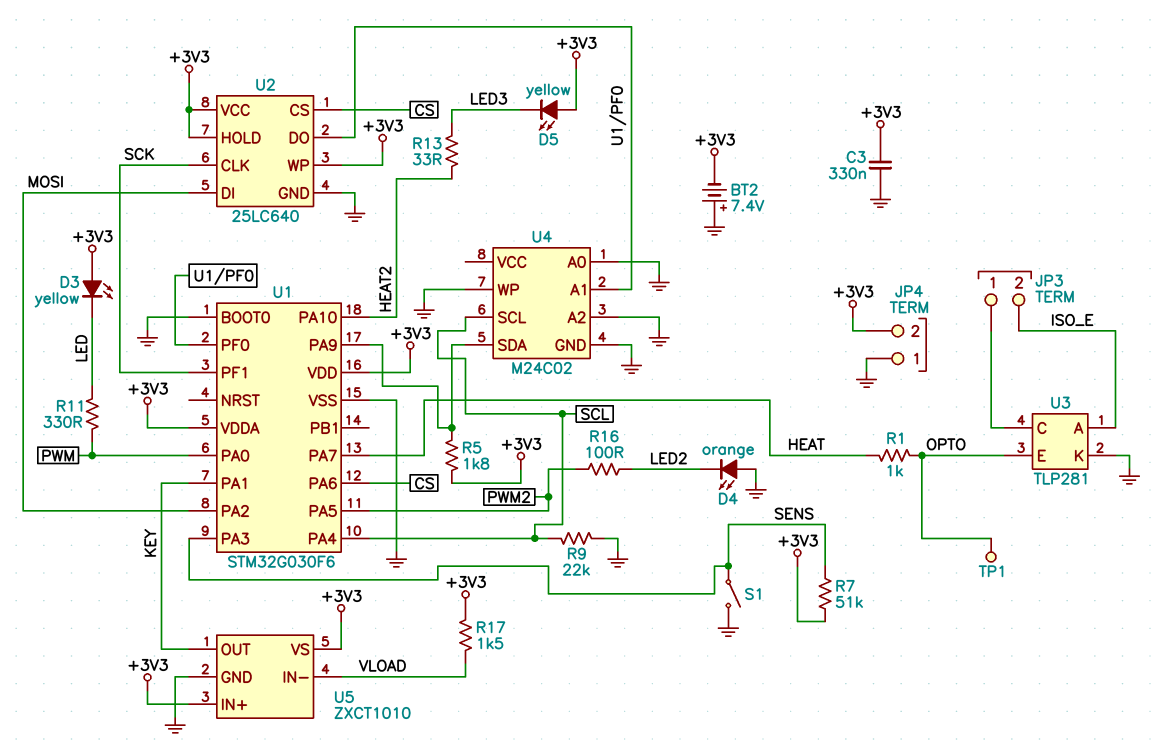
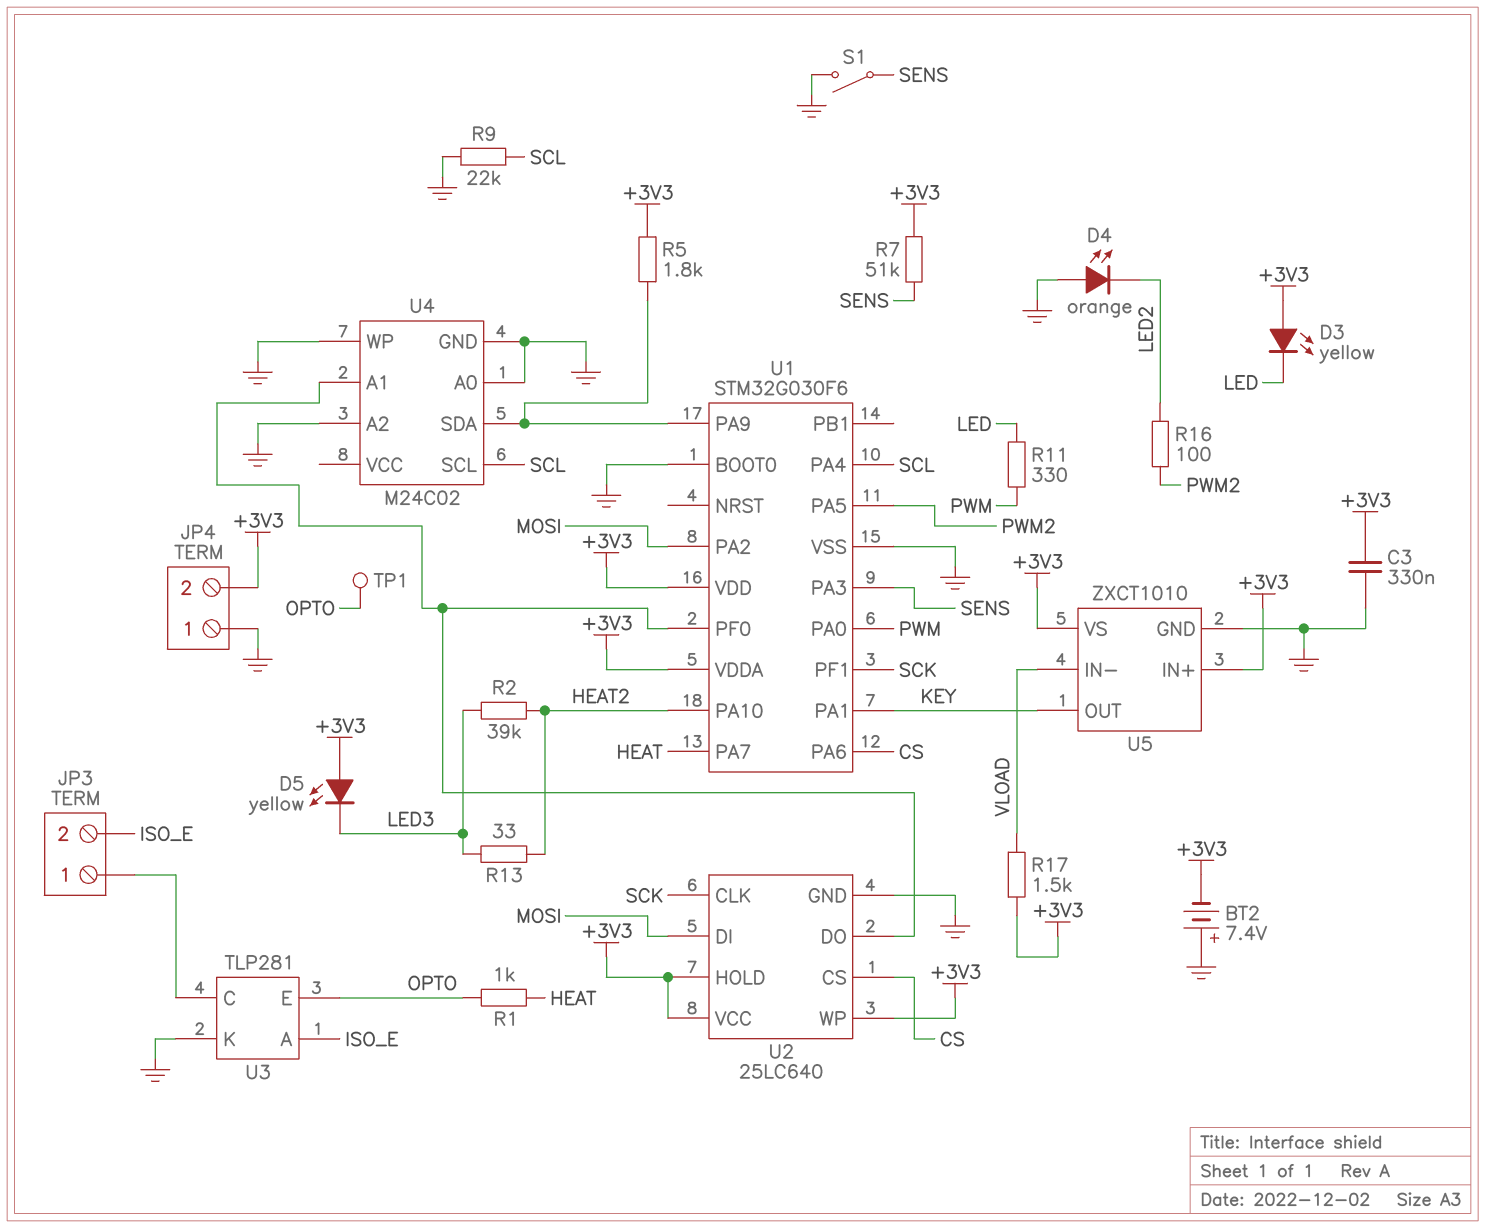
R2: none -> 39k (HEAT2, LED3)

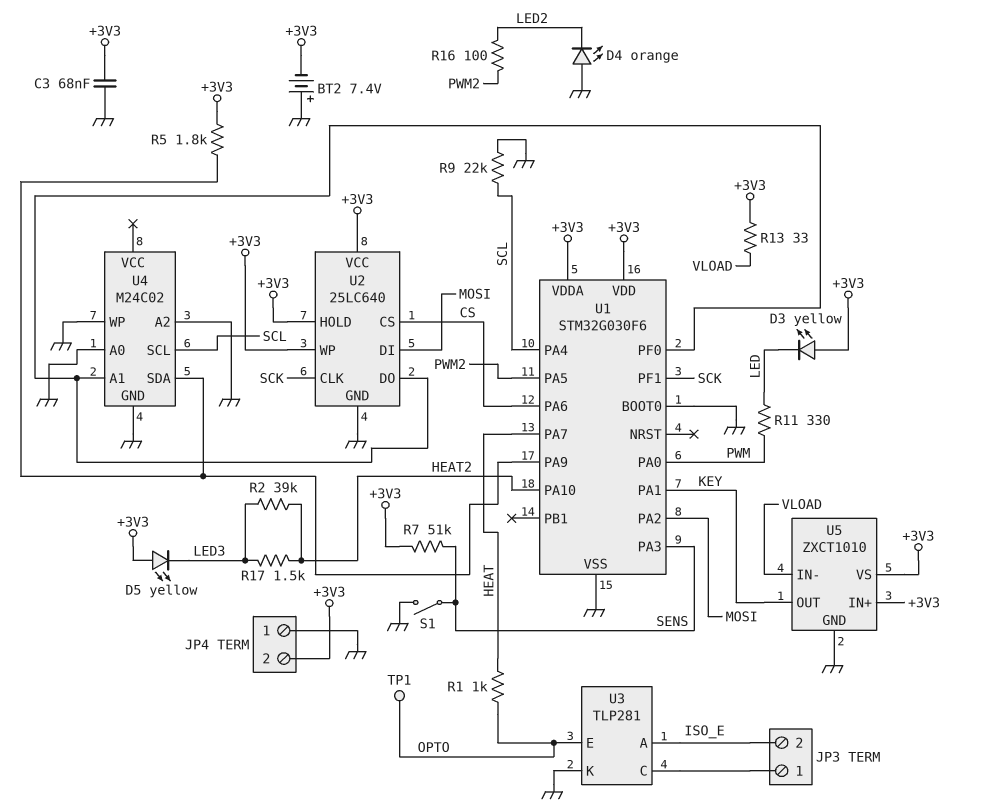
C3: 330nF (+3V3, GND) -> 68nF (+3V3, GND)
R13: 33 (HEAT2, LED3) -> 33 (+3V3, VLOAD)
R17: 1.5k (+3V3, VLOAD) -> 1.5k (HEAT2, LED3)

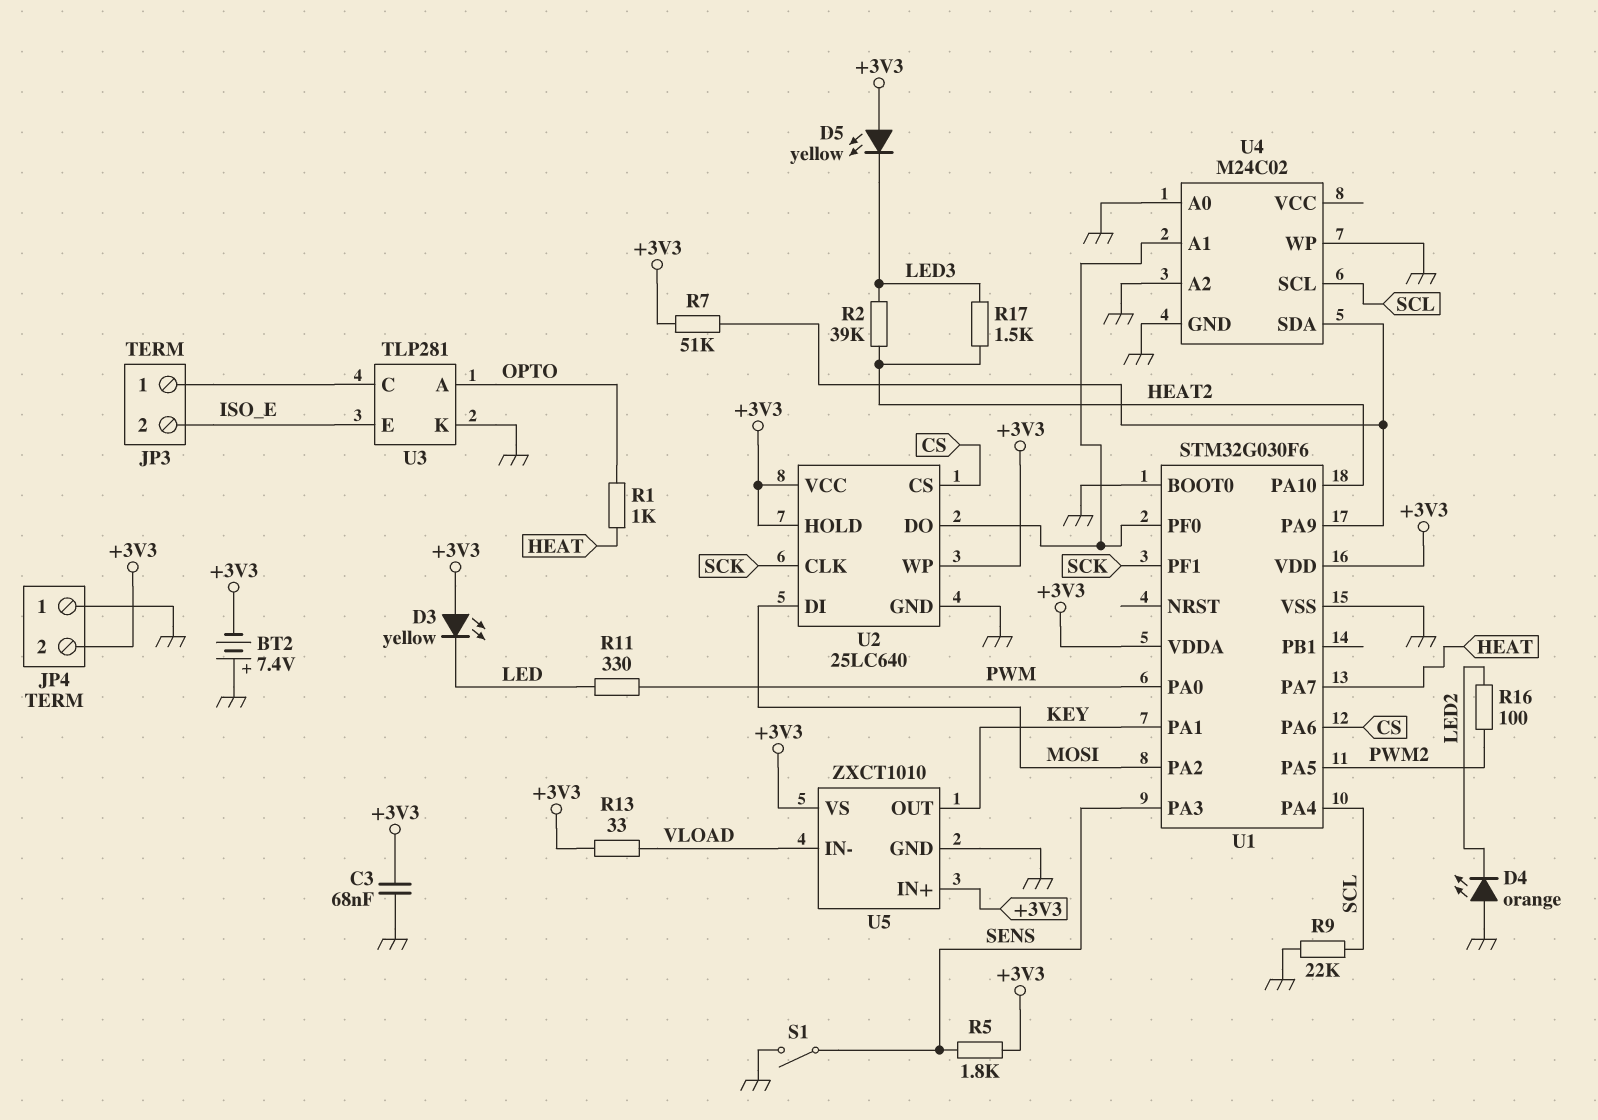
R5: 1.8k (+3V3, U1/PA9) -> 1.8k (+3V3, SENS)
R7: 51k (+3V3, SENS) -> 51k (+3V3, U1/PA9)
TP1: test point (OPTO) -> none
U3 pin A: ISO_E -> OPTO
U3 pin E: OPTO -> ISO_E

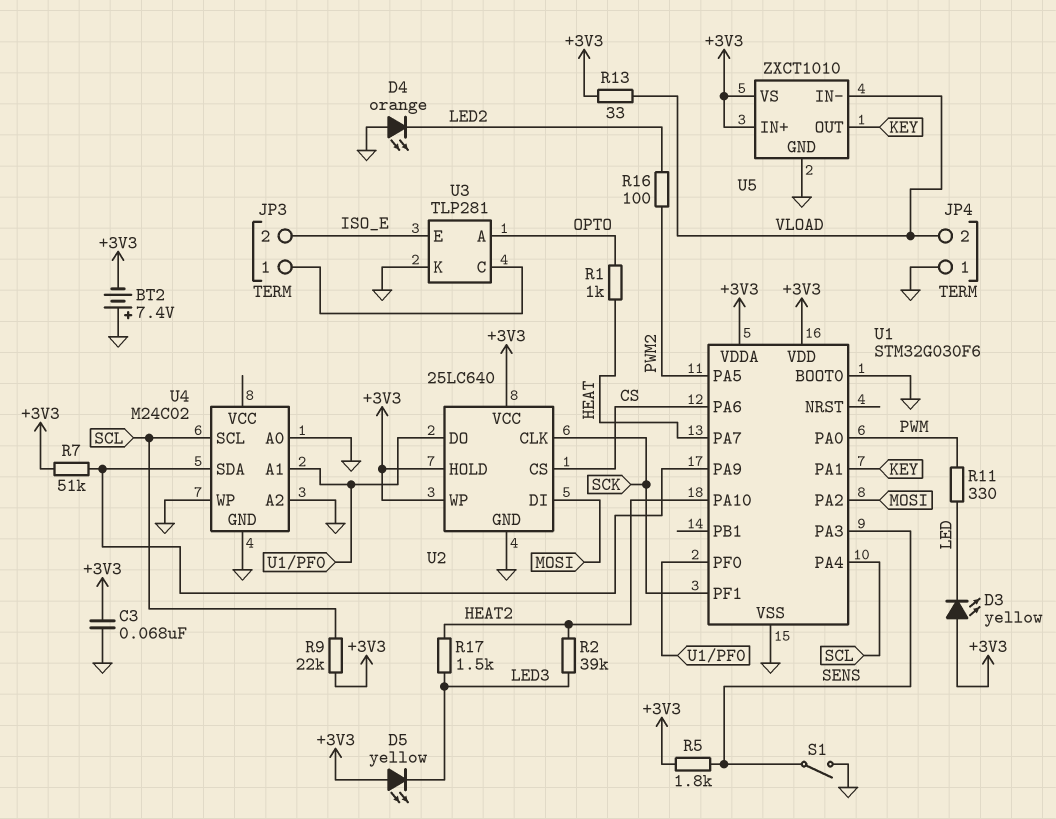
JP4 pin 2: +3V3 -> VLOAD
R9: 22k (GND, SCL) -> 22k (+3V3, SCL)

